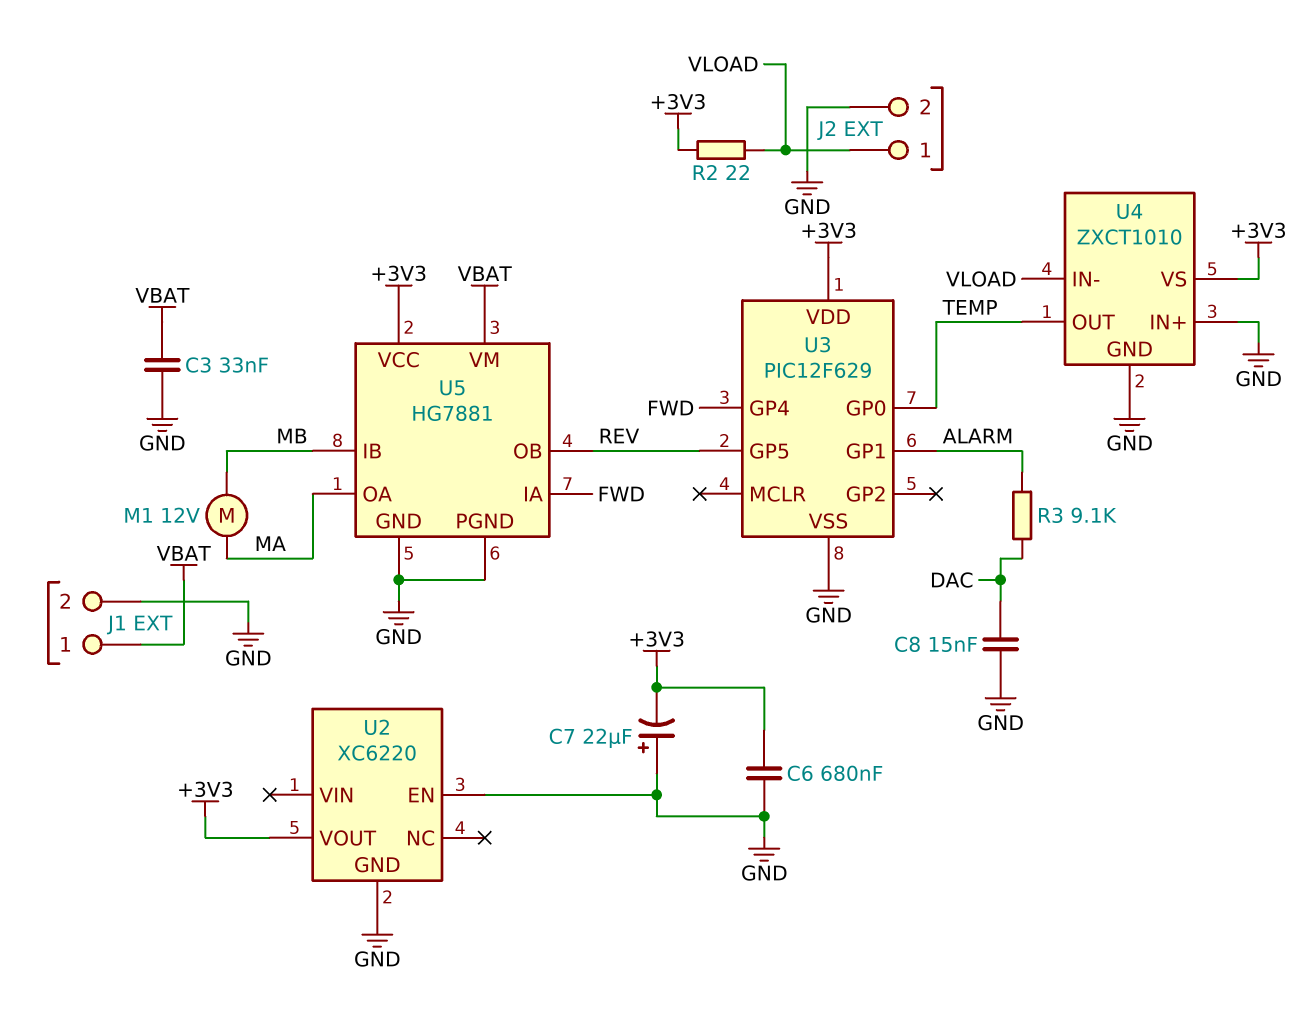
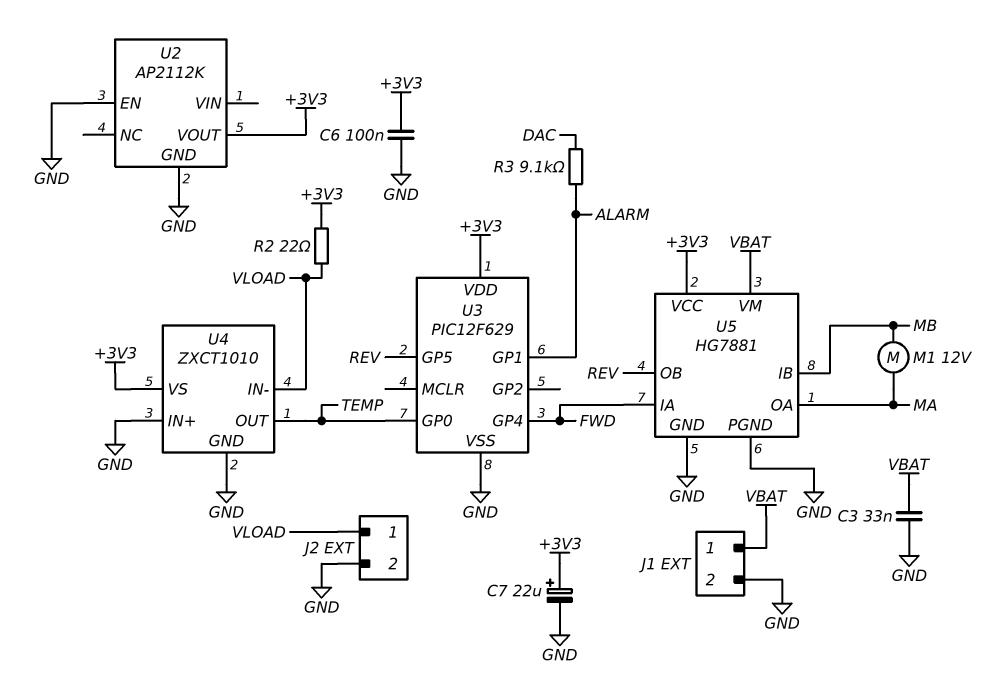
C6: 680nF (+3V3, GND) -> 100nF (+3V3, GND)
C7: 22uF (plus GND, minus +3V3) -> 22uF (plus +3V3, minus GND)
C8: 15nF (DAC, GND) -> none
U2: XC6220 -> AP2112K

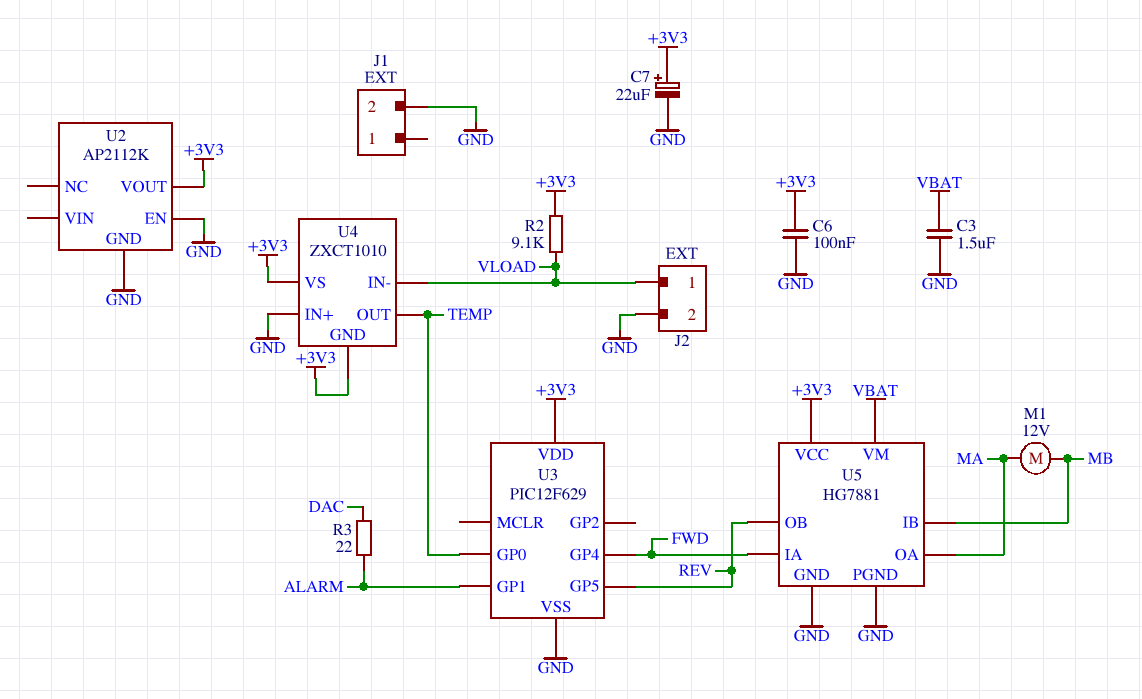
C3: 33nF (GND, VBAT) -> 1.5uF (GND, VBAT)
J1 pin 1: VBAT -> none
R2: 22 (+3V3, VLOAD) -> 9.1k (+3V3, VLOAD)
R3: 9.1k (ALARM, DAC) -> 22 (ALARM, DAC)
U4 pin GND: GND -> +3V3

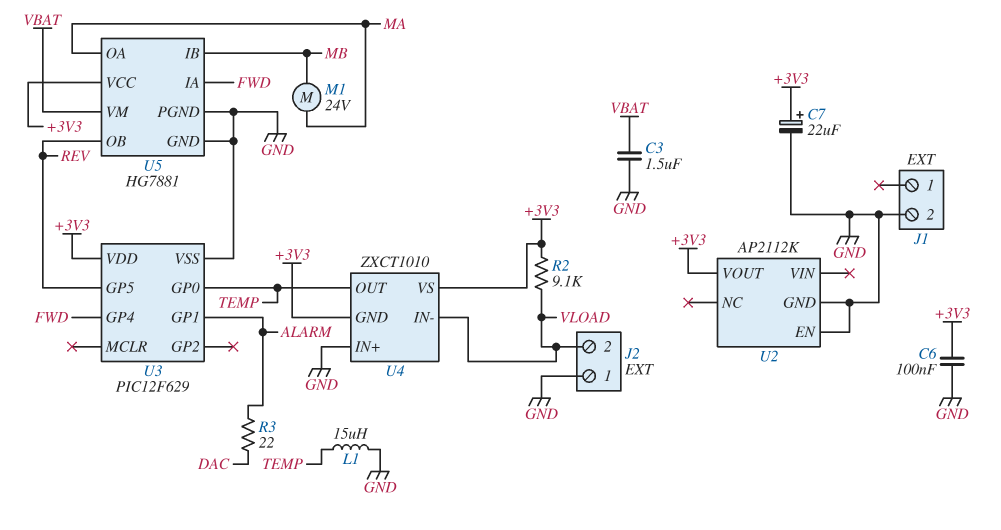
J2 pin 1: VLOAD -> GND
J2 pin 2: GND -> VLOAD
L1: none -> 15uH (GND, TEMP)
M1: motor 12V (MA, MB) -> motor 24V (MA, MB)

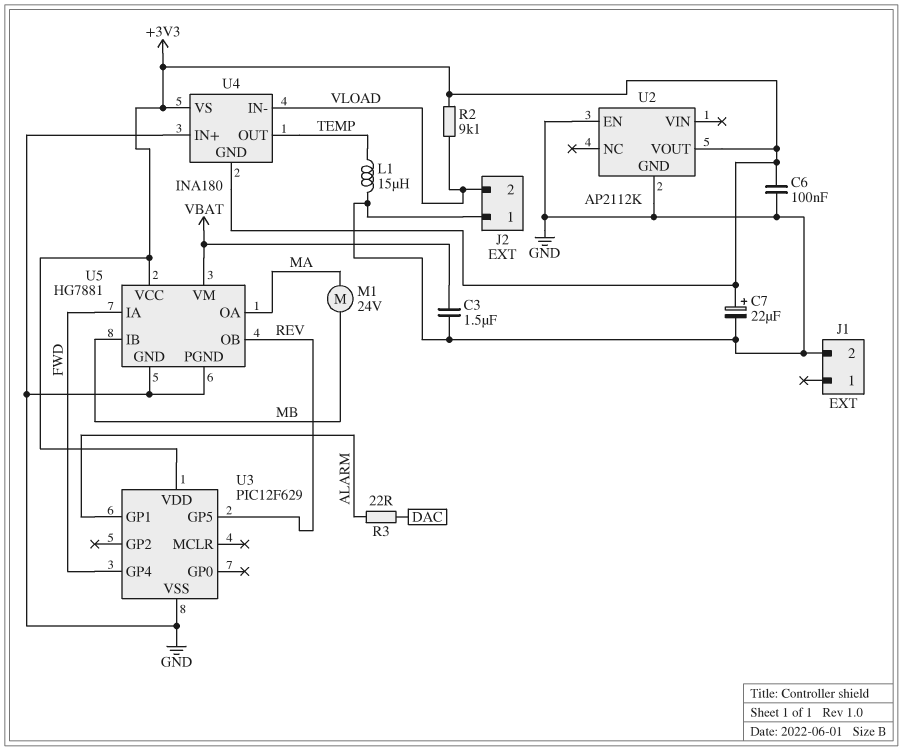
U3 pin GP0: TEMP -> none
U4: ZXCT1010 -> INA180

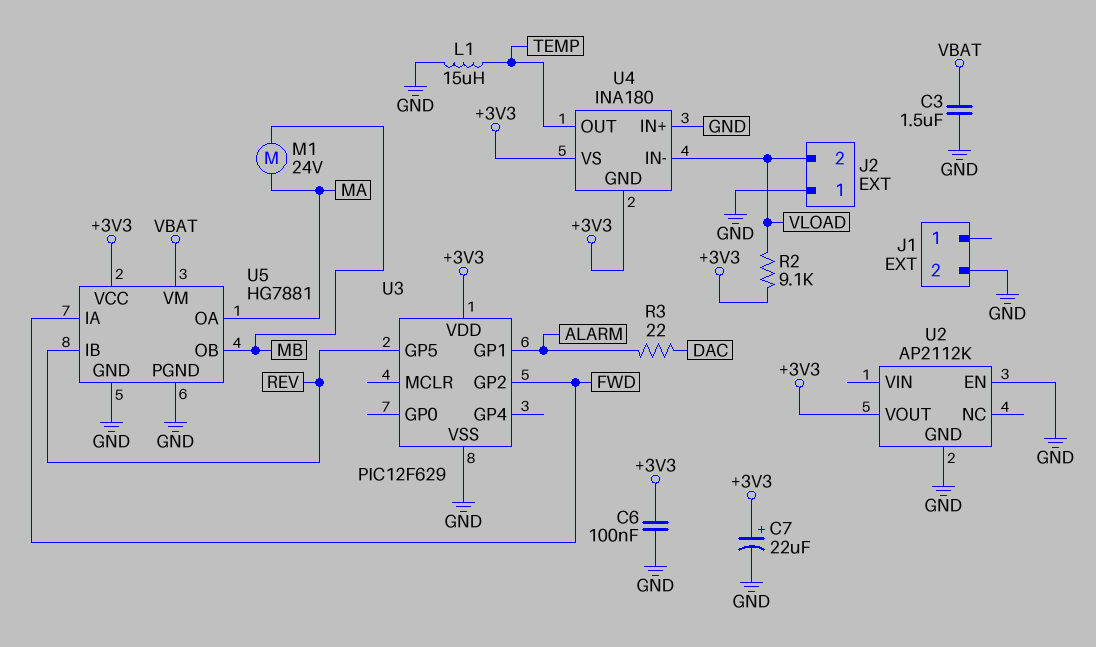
U3 pin GP2: none -> FWD
U3 pin GP4: FWD -> none
U5 pin IB: MB -> REV
U5 pin OB: REV -> MB

